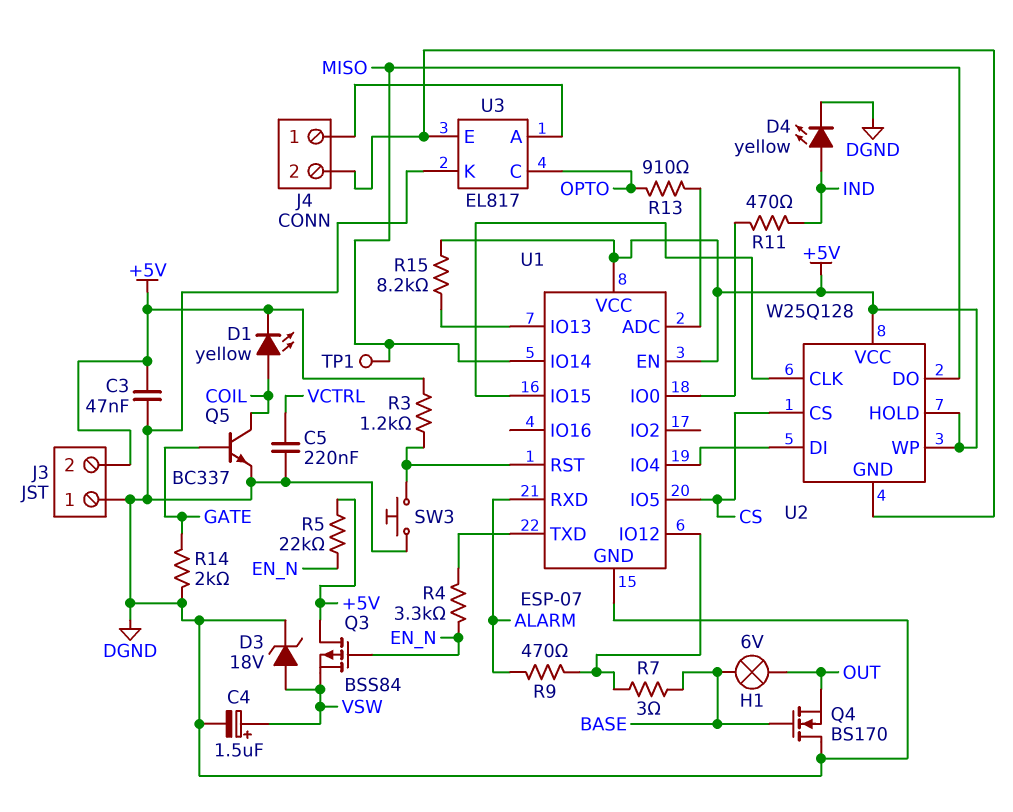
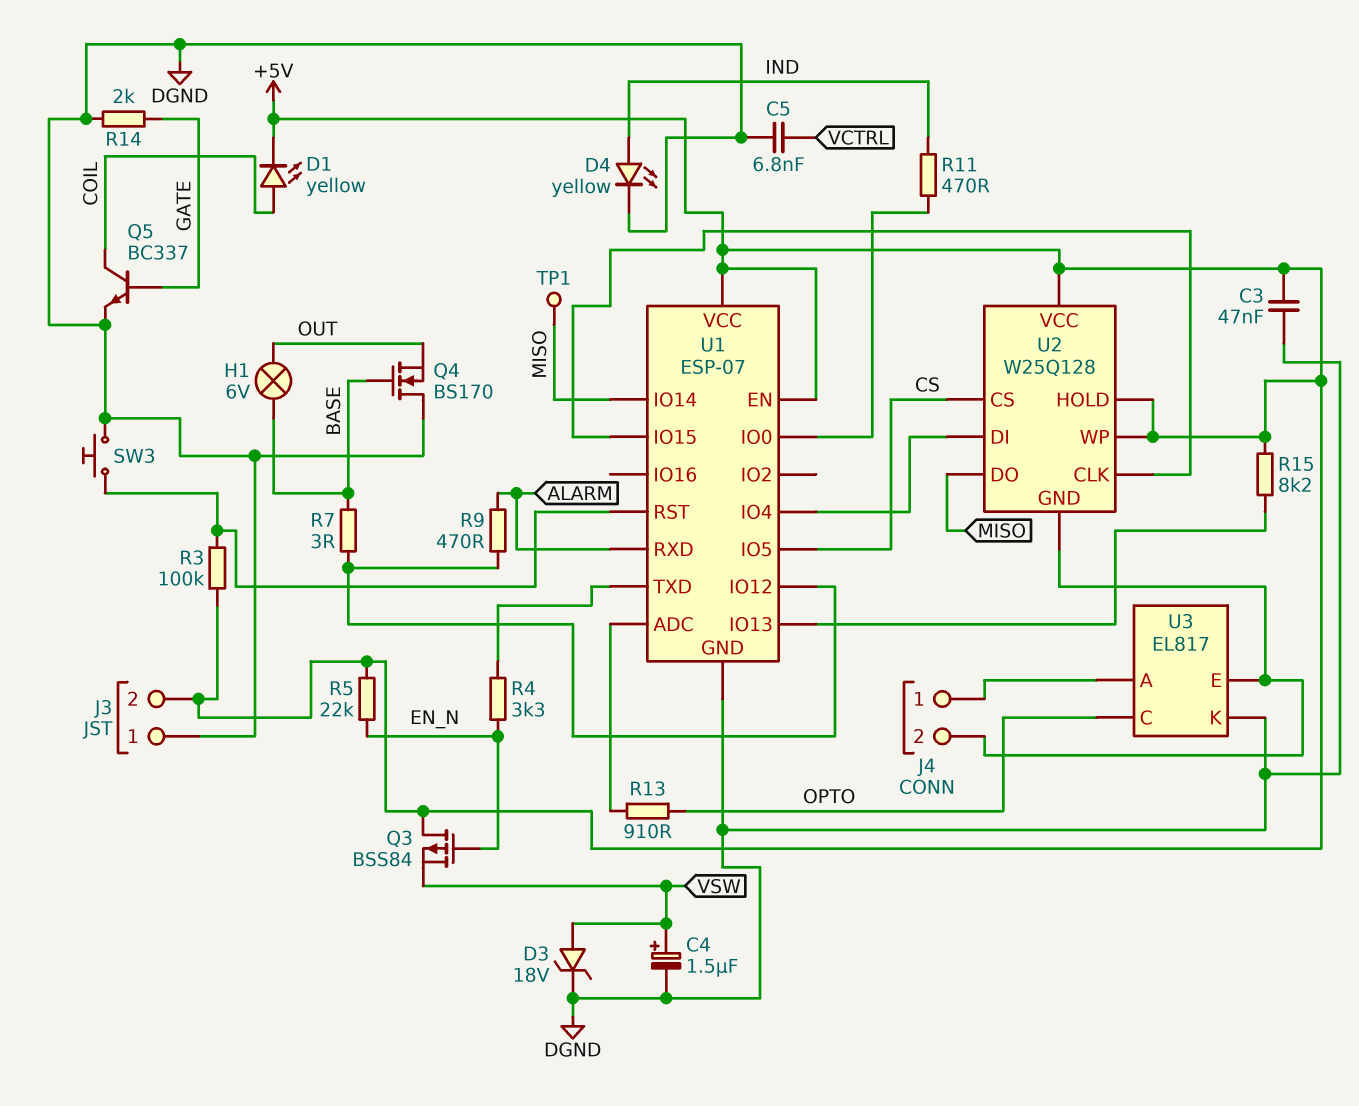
C5: 220nF (DGND, VCTRL) -> 6.8nF (DGND, VCTRL)
R3: 1.2k (+5V, U1/RST) -> 100k (+5V, U1/RST)

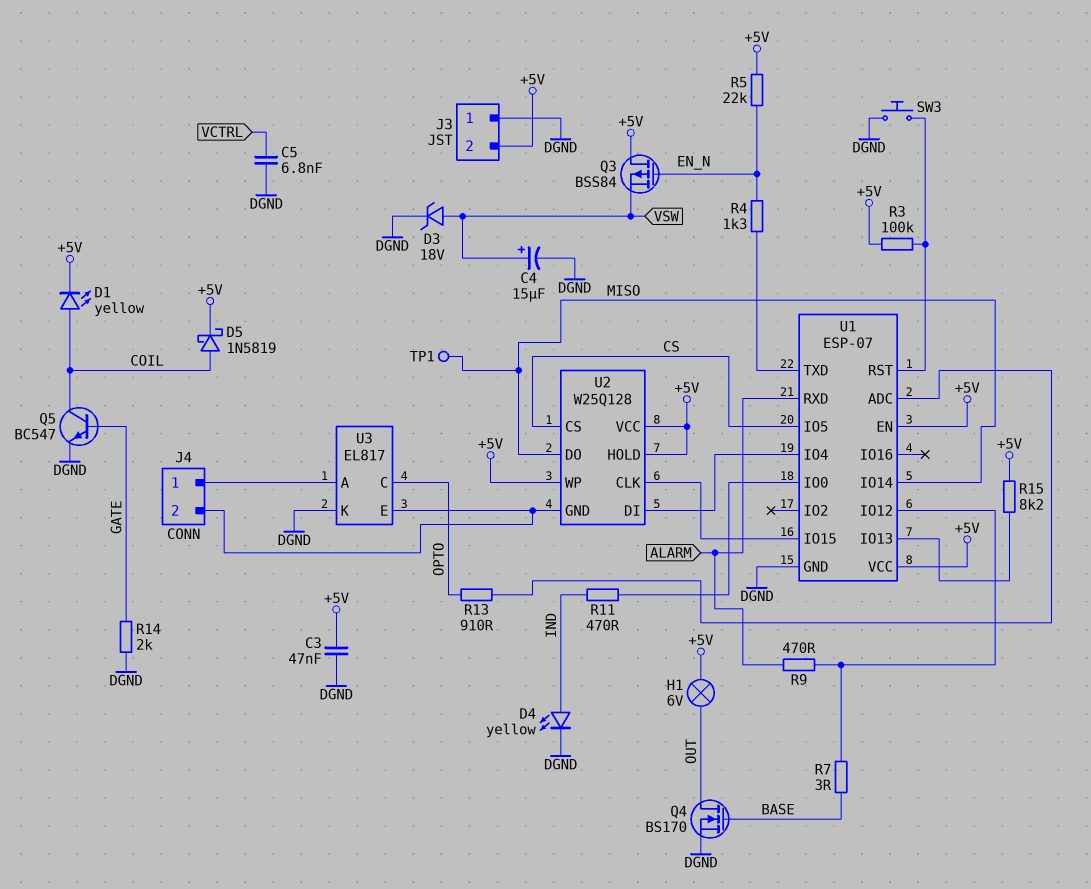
C4: 1.5uF (plus VSW, minus DGND) -> 15uF (plus VSW, minus DGND)
D5: none -> schottky 1N5819 (A COIL, K +5V)
H1: lamp 6V (BASE, OUT) -> lamp 6V (+5V, OUT)
Q4: NMOS BS170 (G BASE, D DGND, S OUT) -> NMOS BS170 (G BASE, D OUT, S DGND)
Q5: NPN BC337 (B GATE, C COIL, E DGND) -> NPN BC547 (B GATE, C COIL, E DGND)
R4: 3.3k (EN_N, U1/TXD) -> 1.3k (EN_N, U1/TXD)

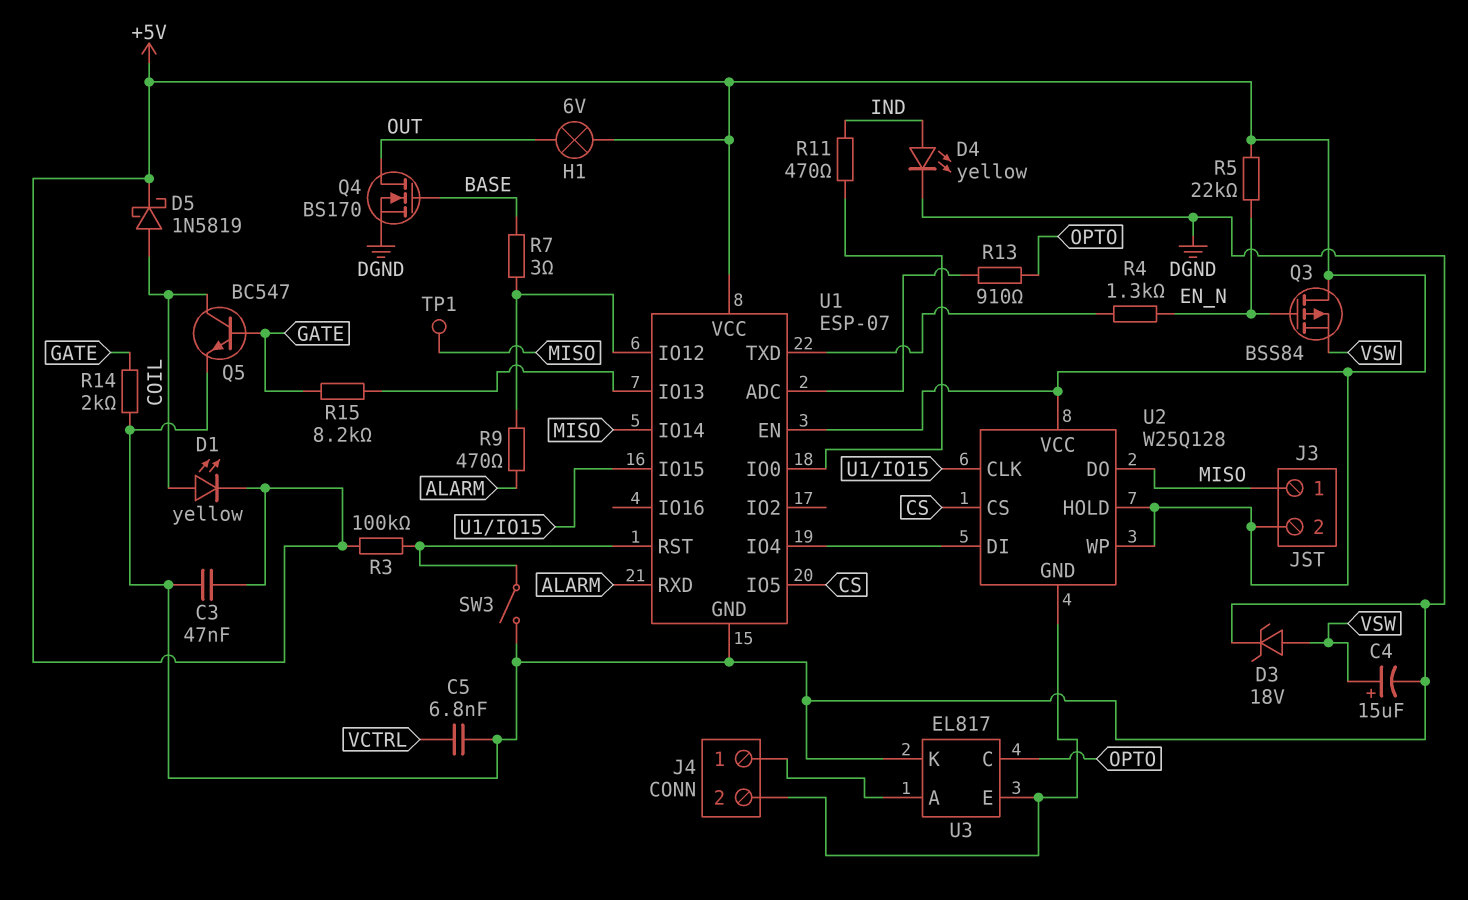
J3 pin 1: DGND -> MISO
R15: 8.2k (+5V, U1/IO13) -> 8.2k (GATE, U1/IO13)
SW3: button (DGND, U1/RST) -> switch (DGND, U1/RST)

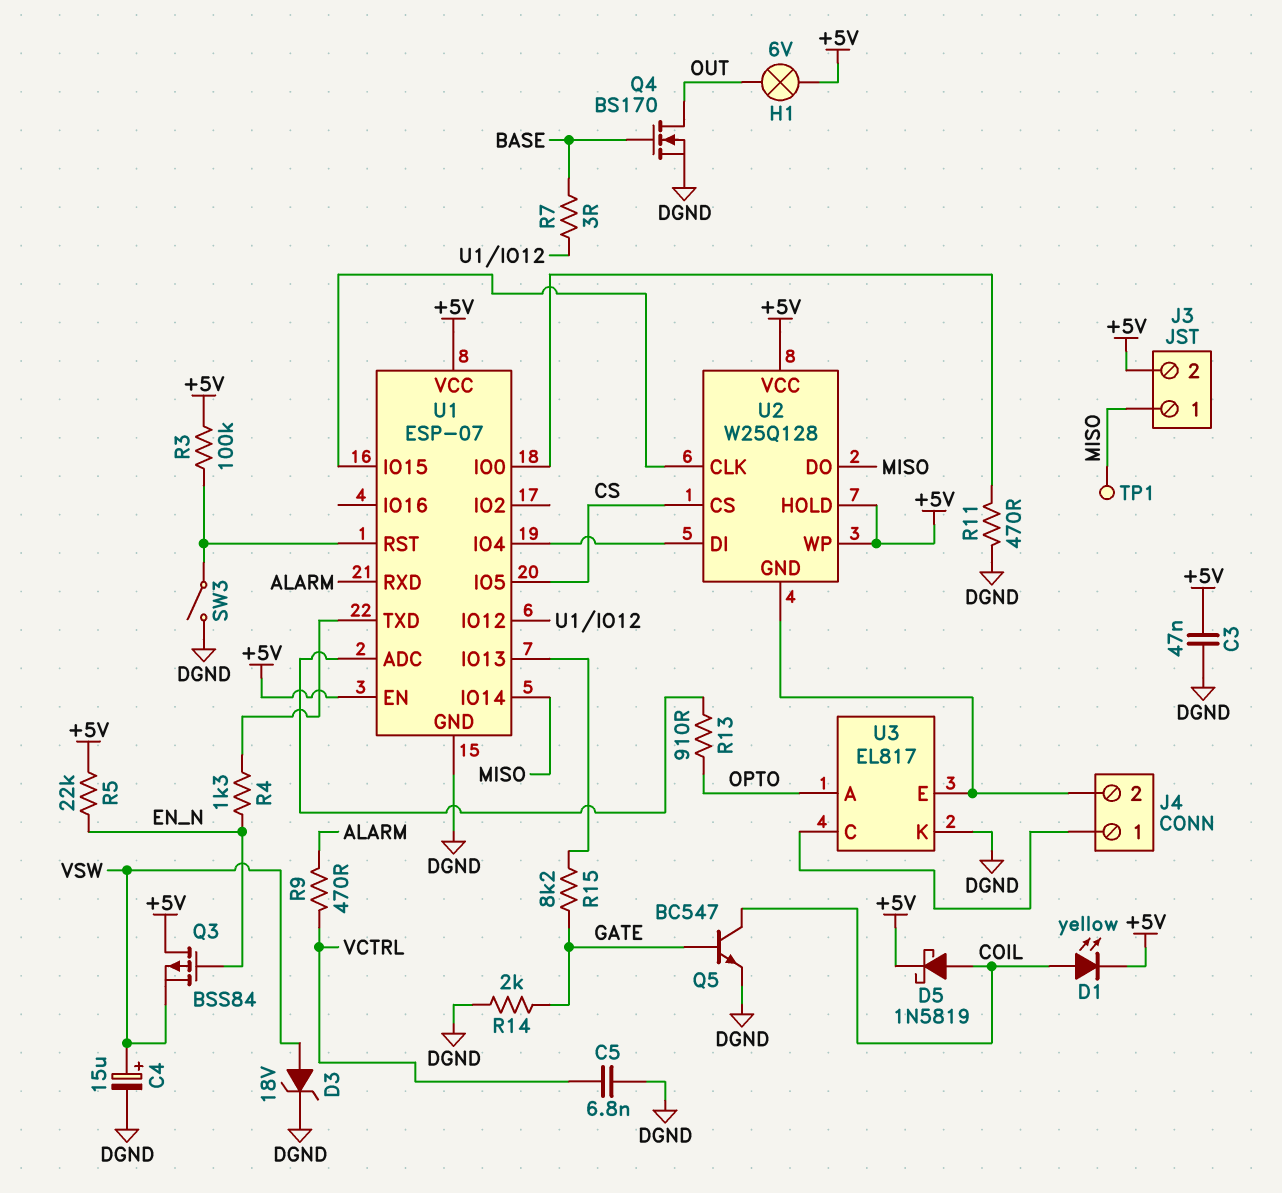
D4: LED yellow (A IND, K DGND) -> none
R9: 470 (ALARM, U1/IO12) -> 470 (ALARM, VCTRL)
R11: 470 (IND, U1/IO0) -> 470 (DGND, U1/IO0)
U3 pin A: J4/1 -> OPTO
U3 pin C: OPTO -> J4/1

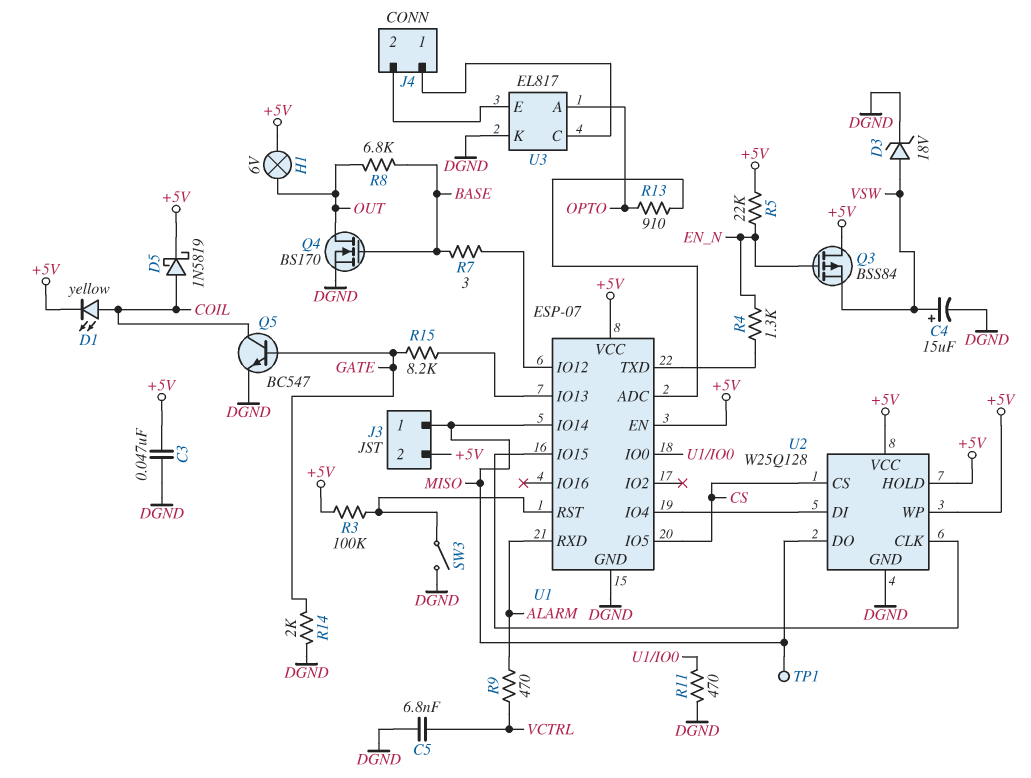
R8: none -> 6.8k (BASE, OUT)
U2 pin GND: J4/2 -> DGND

